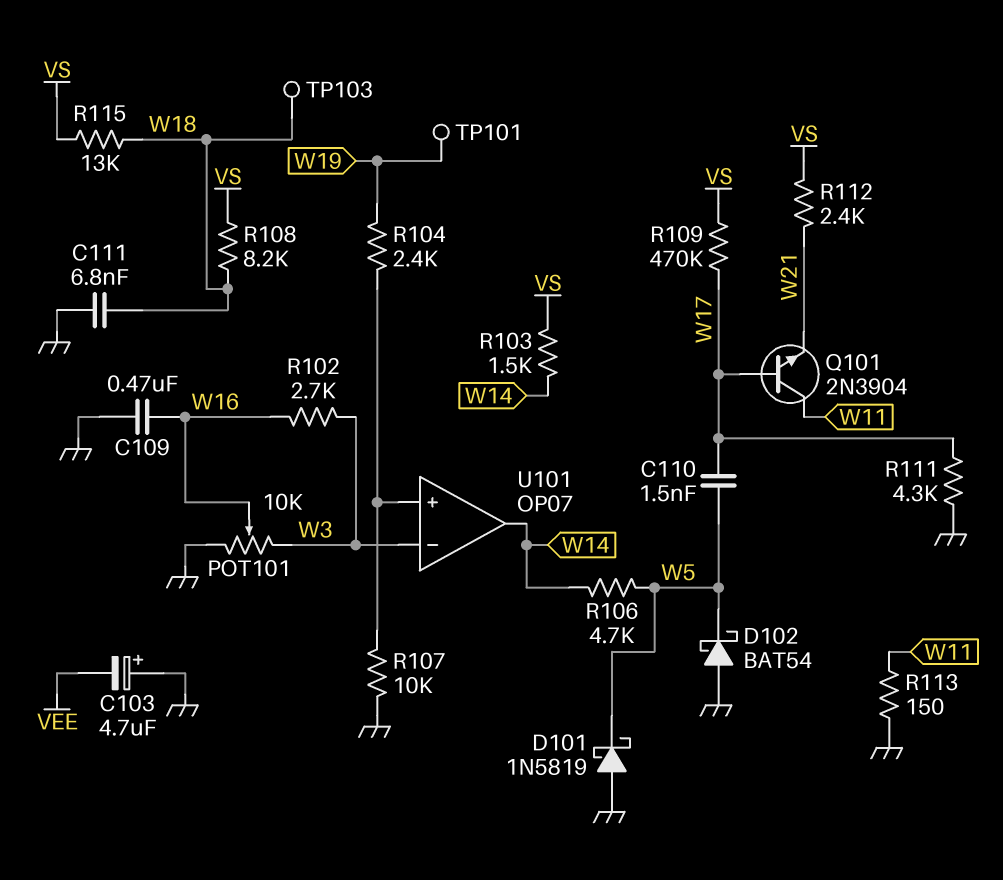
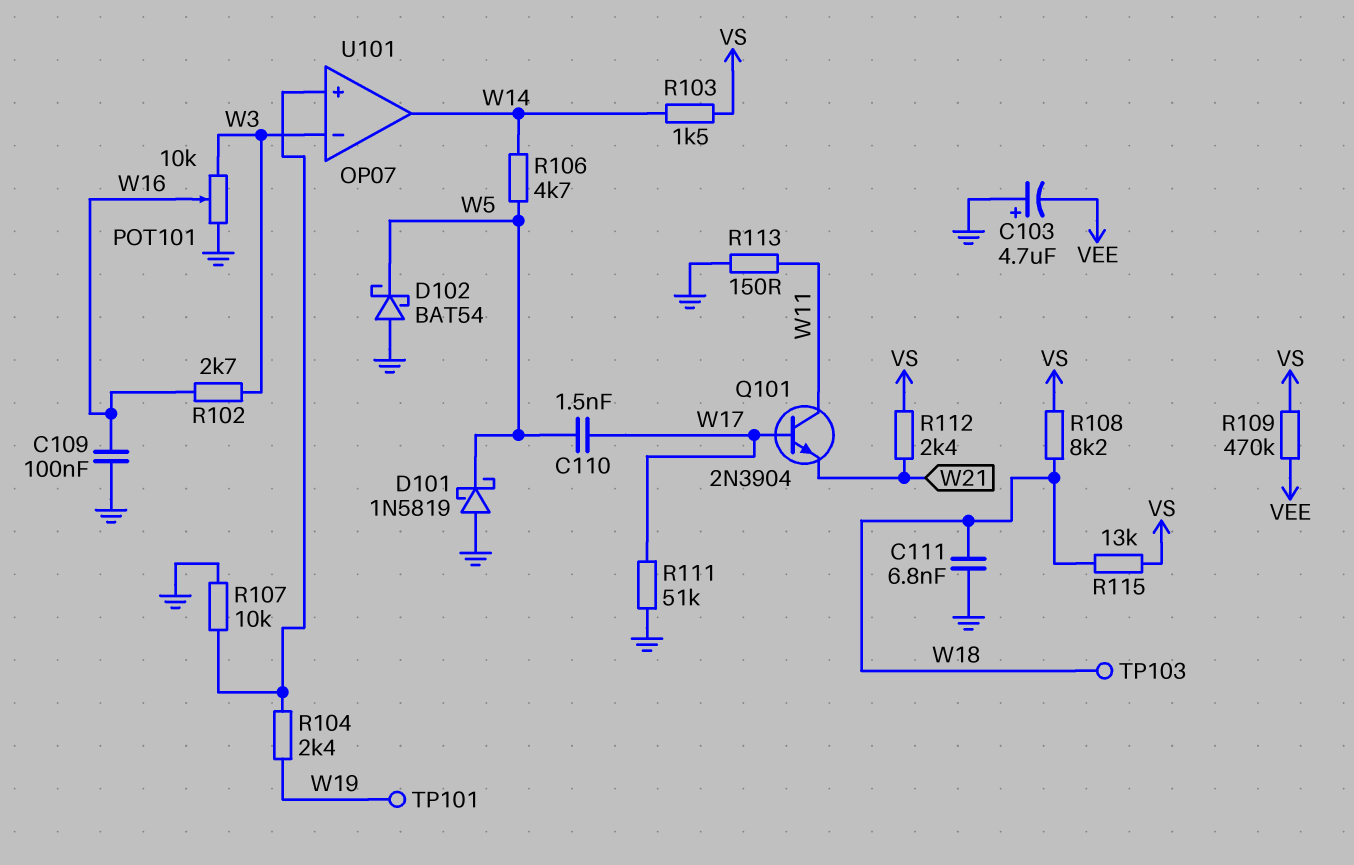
C109: 470nF (GND, W16) -> 100nF (GND, W16)
R109: 470k (VS, W17) -> 470k (VEE, VS)
R111: 4.3k (GND, W17) -> 51k (GND, W17)

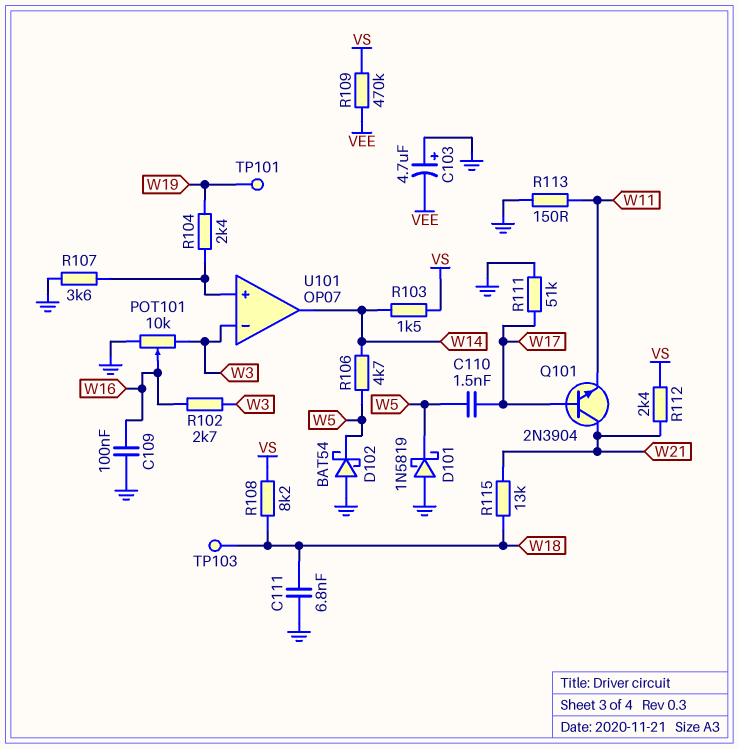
Q101: NPN 2N3904 (B W17, C W11, E W21) -> NPN 2N3904 (B W17, C W21, E W11)
R107: 10k (GND, U101/in+) -> 3.6k (GND, U101/in+)
R115: 13k (VS, W18) -> 13k (W18, W21)

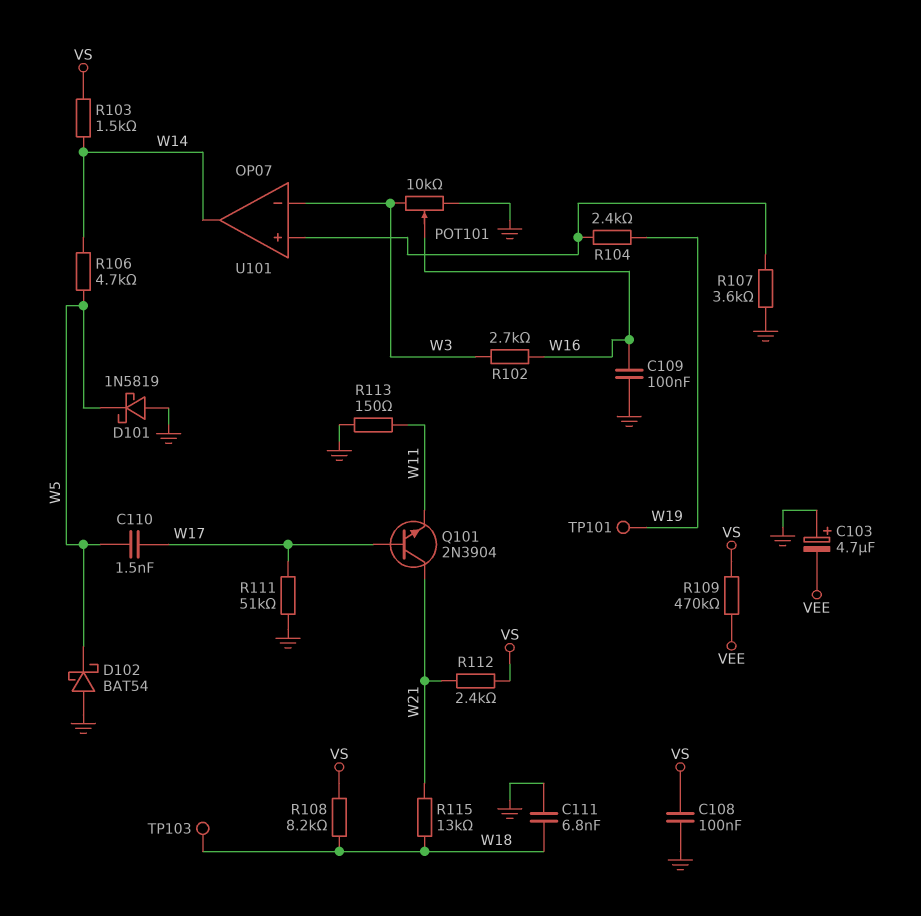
C108: none -> 100nF (GND, VS)

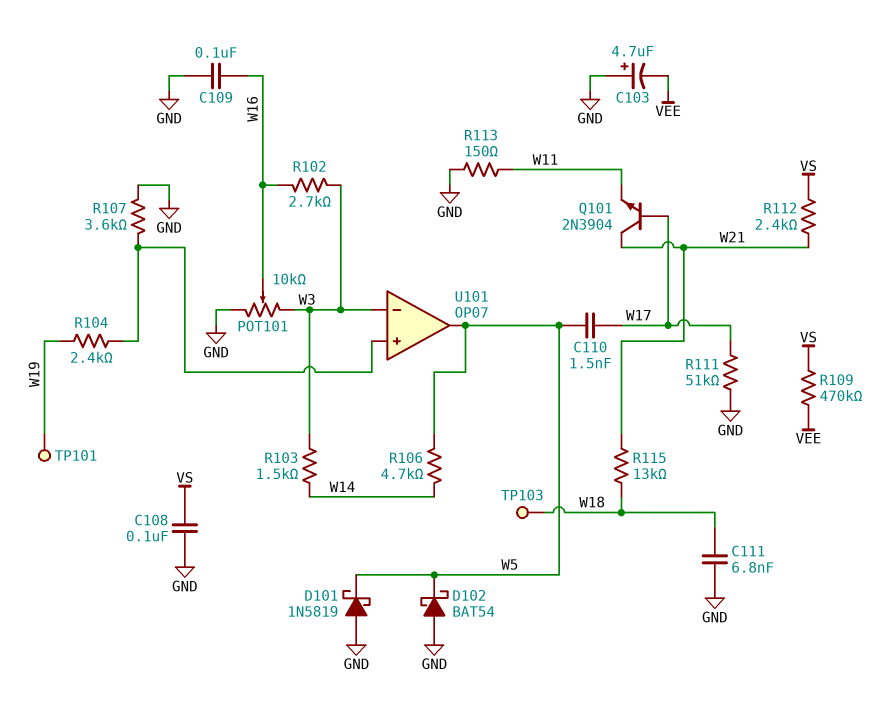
R103: 1.5k (VS, W14) -> 1.5k (W3, W14)
R108: 8.2k (VS, W18) -> none
U101 pin out: W14 -> W5

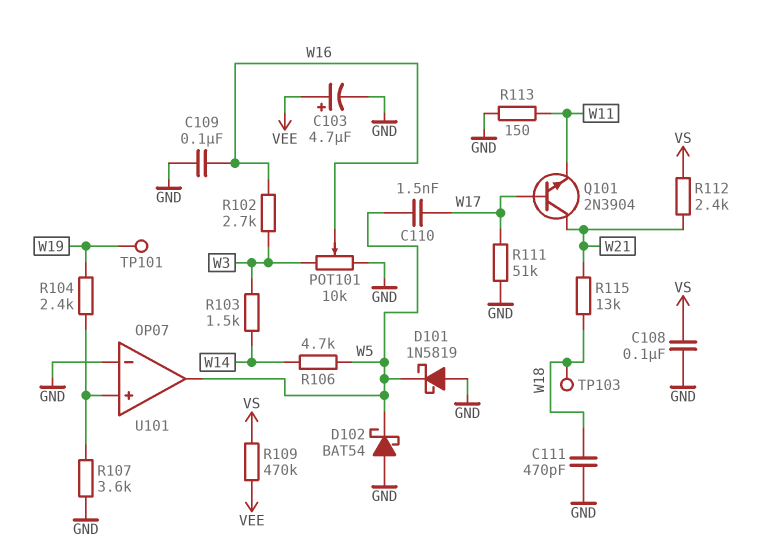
C103: 4.7uF (plus GND, minus VEE) -> 4.7uF (plus VEE, minus GND)
C111: 6.8nF (GND, W18) -> 470pF (GND, W18)
U101 pin in-: W3 -> GND

